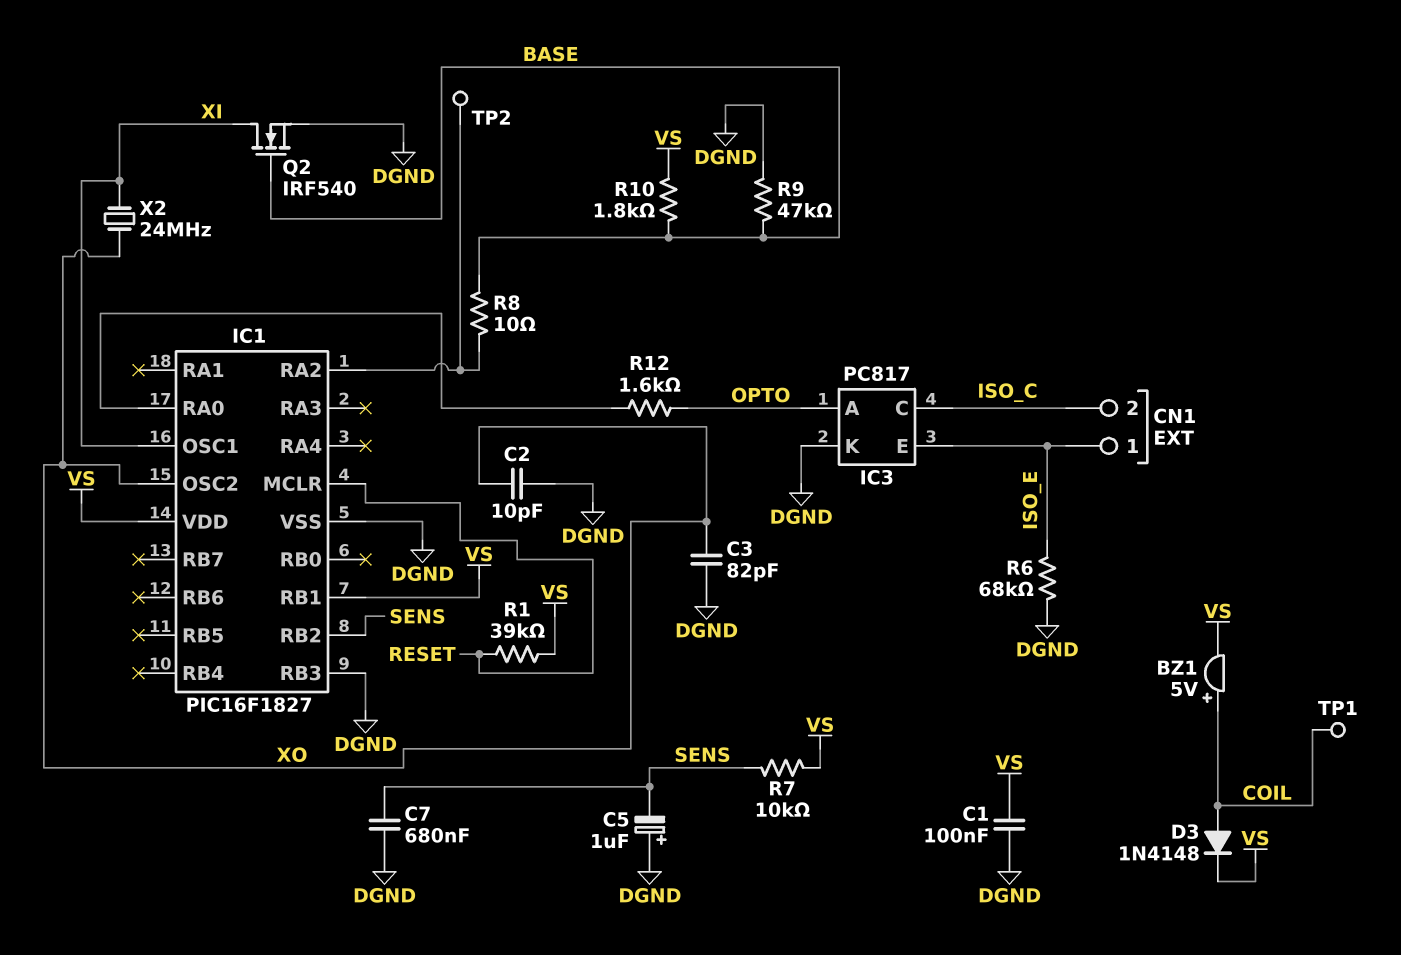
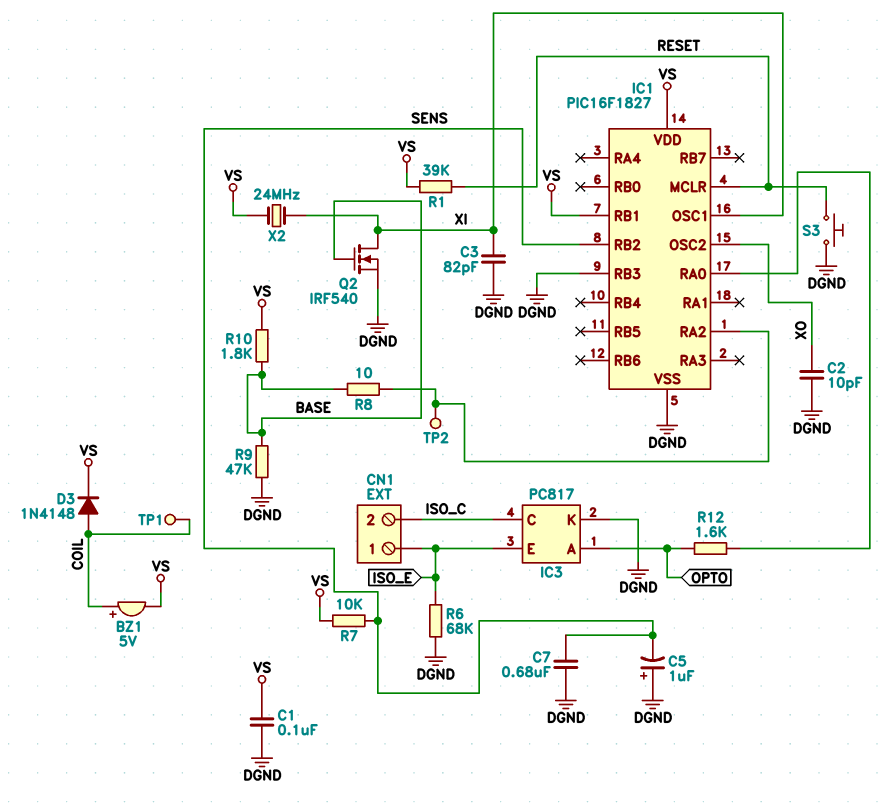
C3: 82pF (DGND, XO) -> 82pF (DGND, XI)
S3: none -> button (DGND, RESET)
X2: 24MHz (XI, XO) -> 24MHz (VS, XI)

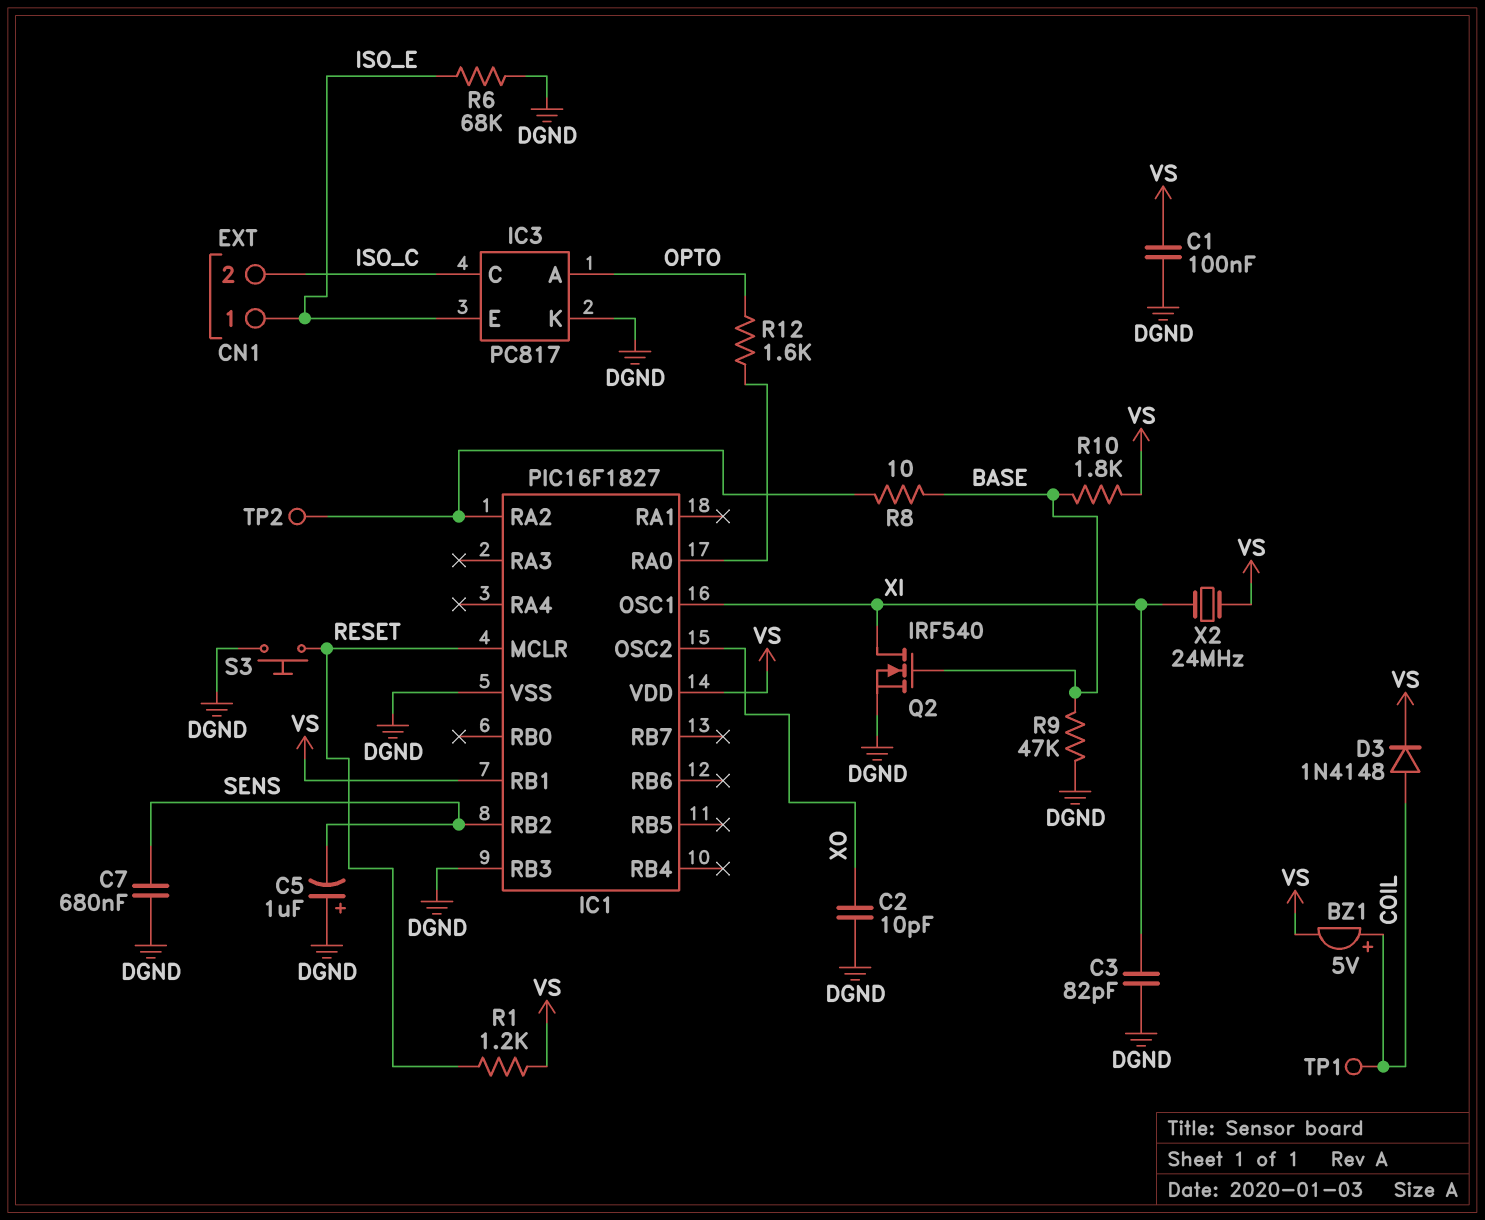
R1: 39k (RESET, VS) -> 1.2k (RESET, VS)
R7: 10k (SENS, VS) -> none

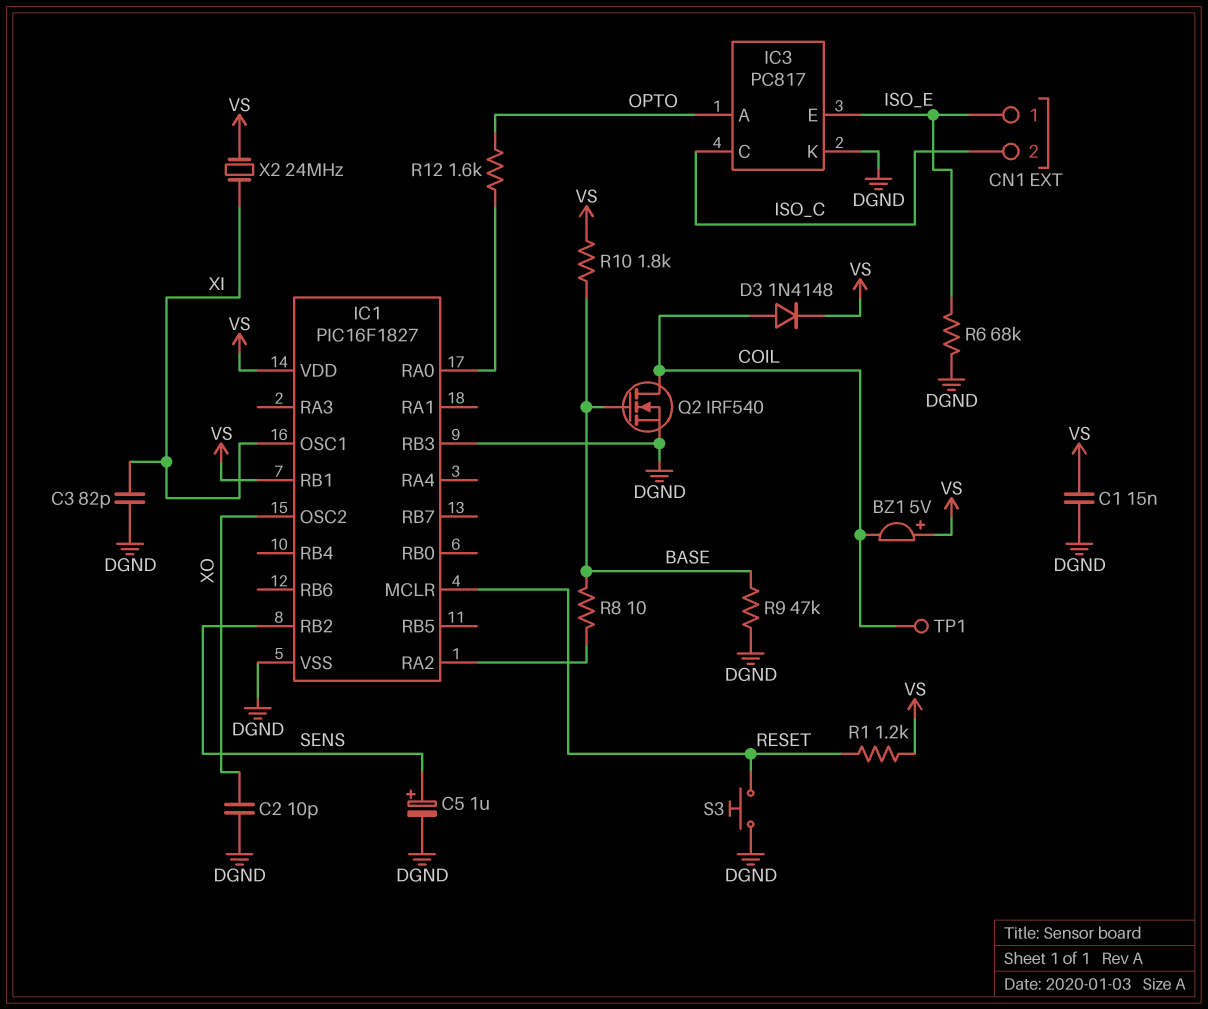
BZ1: buzzer 5V (plus COIL, minus VS) -> buzzer 5V (plus VS, minus COIL)
C1: 100nF (DGND, VS) -> 15nF (DGND, VS)
C5: 1uF (plus DGND, minus SENS) -> 1uF (plus SENS, minus DGND)
C7: 680nF (DGND, SENS) -> none
Q2: NMOS IRF540 (G BASE, D XI, S DGND) -> NMOS IRF540 (G BASE, D COIL, S DGND)
TP2: test point (IC1/RA2) -> none

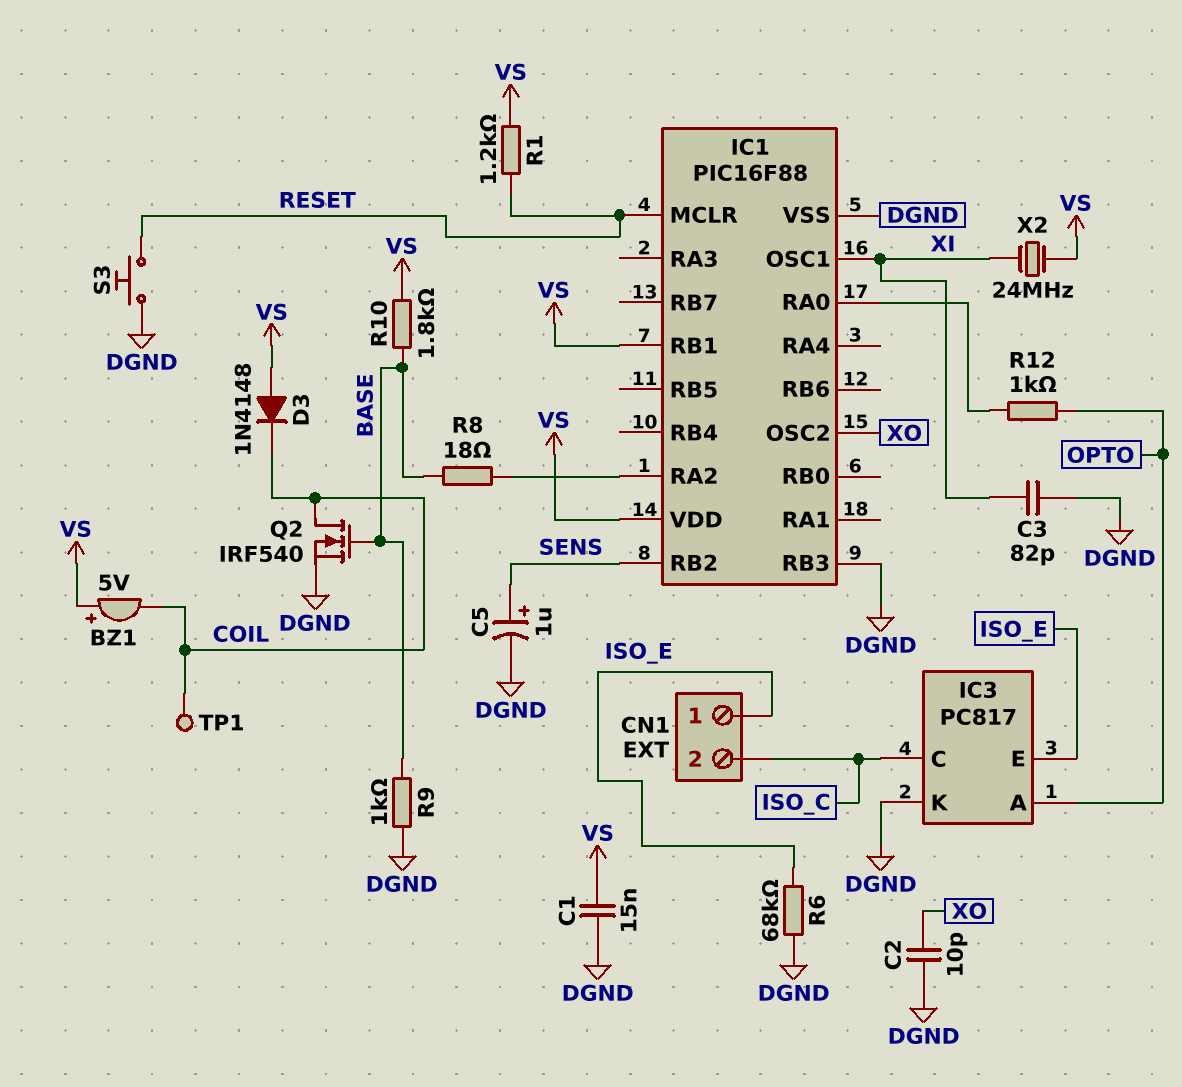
D3: diode 1N4148 (A COIL, K VS) -> diode 1N4148 (A VS, K COIL)
IC1: PIC16F1827 -> PIC16F88
R8: 10 (BASE, IC1/RA2) -> 18 (BASE, IC1/RA2)
R9: 47k (BASE, DGND) -> 1k (BASE, DGND)
R12: 1.6k (IC1/RA0, OPTO) -> 1k (IC1/RA0, OPTO)

